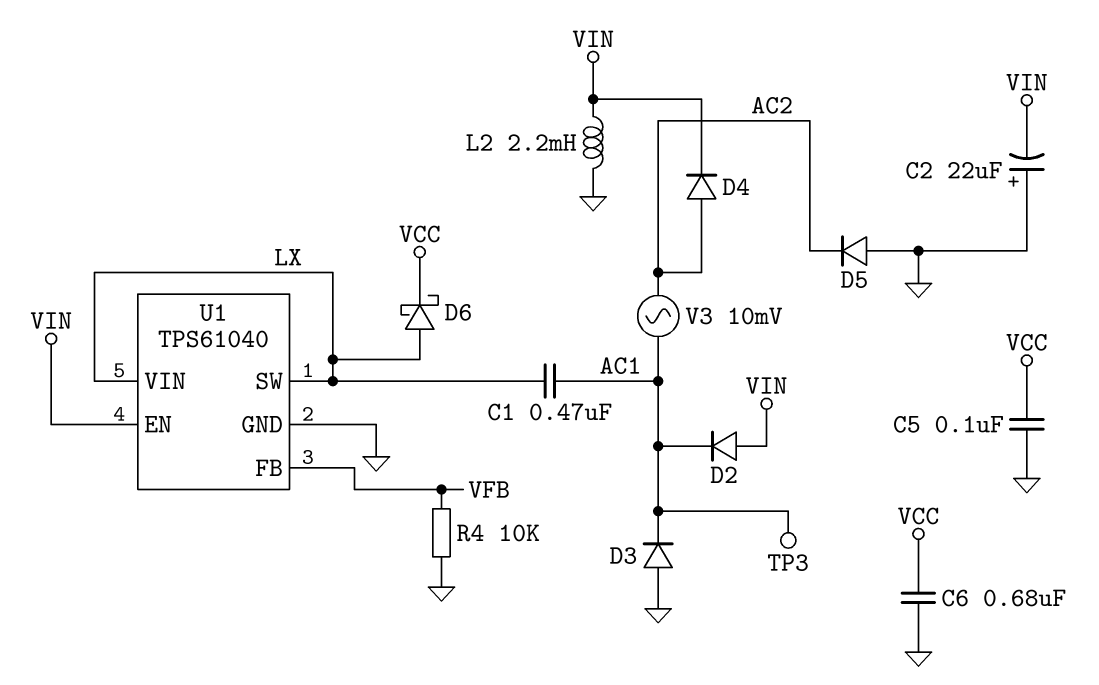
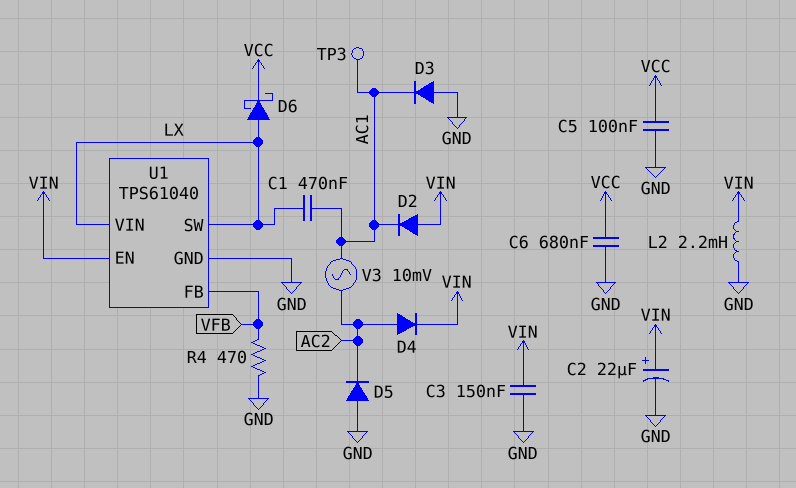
C2: 22uF (plus GND, minus VIN) -> 22uF (plus VIN, minus GND)
C3: none -> 150nF (GND, VIN)
R4: 10k (GND, VFB) -> 470 (GND, VFB)

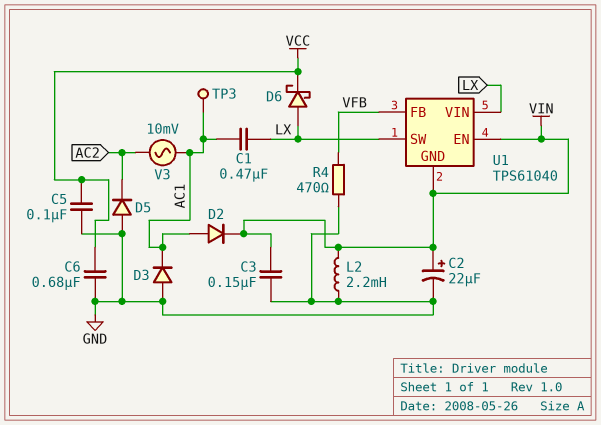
D2: diode (A VIN, K AC1) -> diode (A AC1, K VIN)
D4: diode (A AC2, K VIN) -> none
U1 pin GND: GND -> VIN

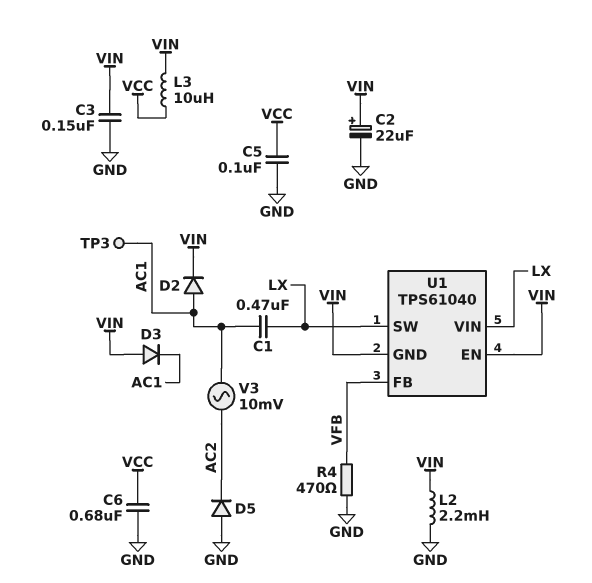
D3: diode (A GND, K AC1) -> diode (A VIN, K AC1)
D6: schottky (A LX, K VCC) -> none
L3: none -> 10uH (VCC, VIN)

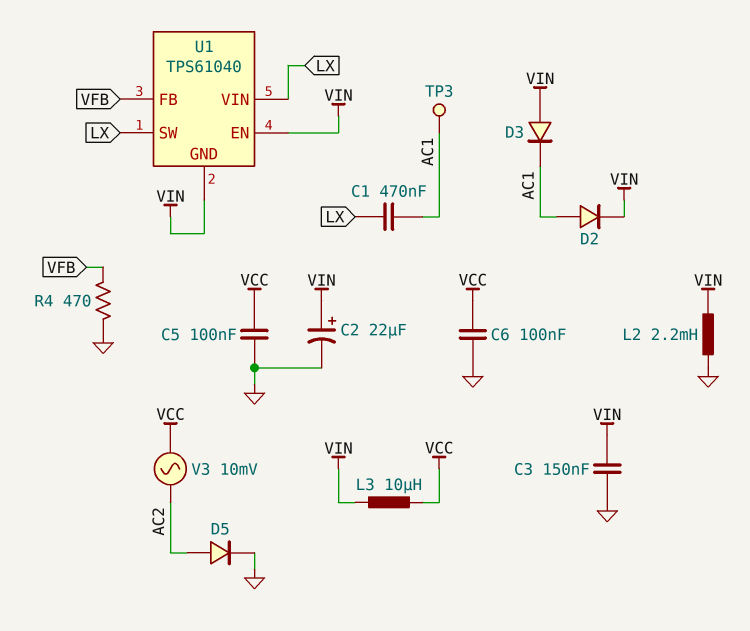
C6: 680nF (GND, VCC) -> 100nF (GND, VCC)
D5: diode (A GND, K AC2) -> diode (A AC2, K GND)
V3: AC 10mV (AC1, AC2) -> AC 10mV (AC2, VCC)

